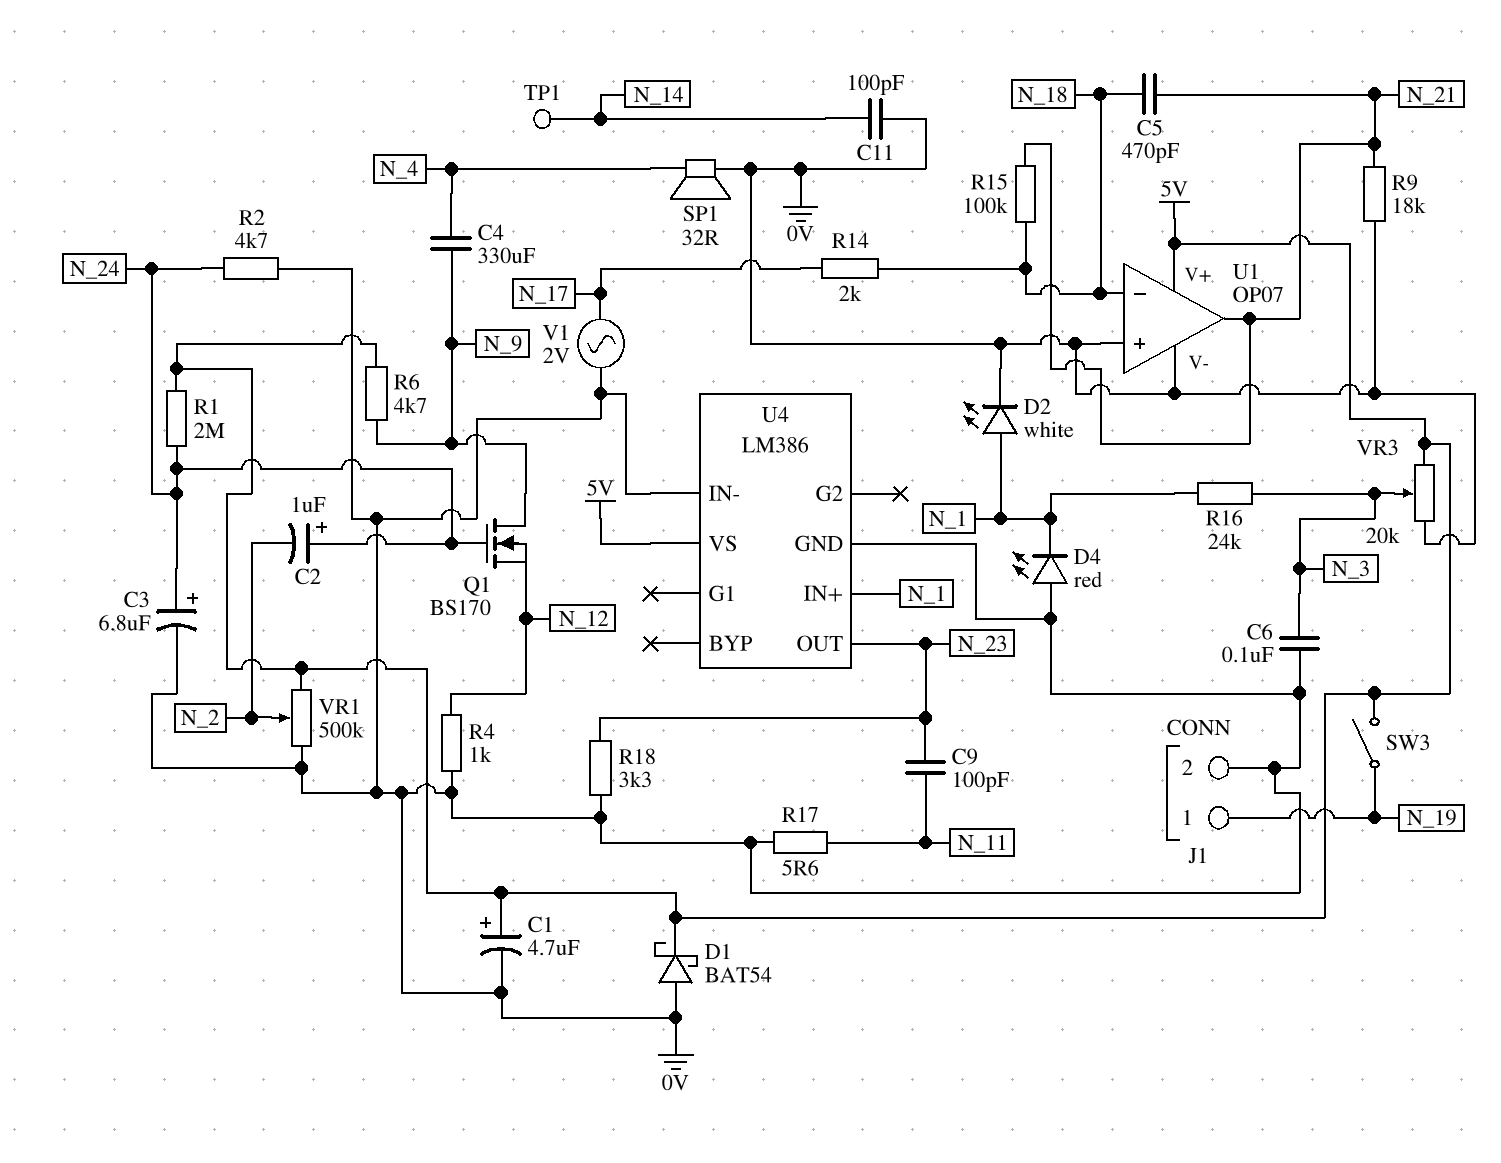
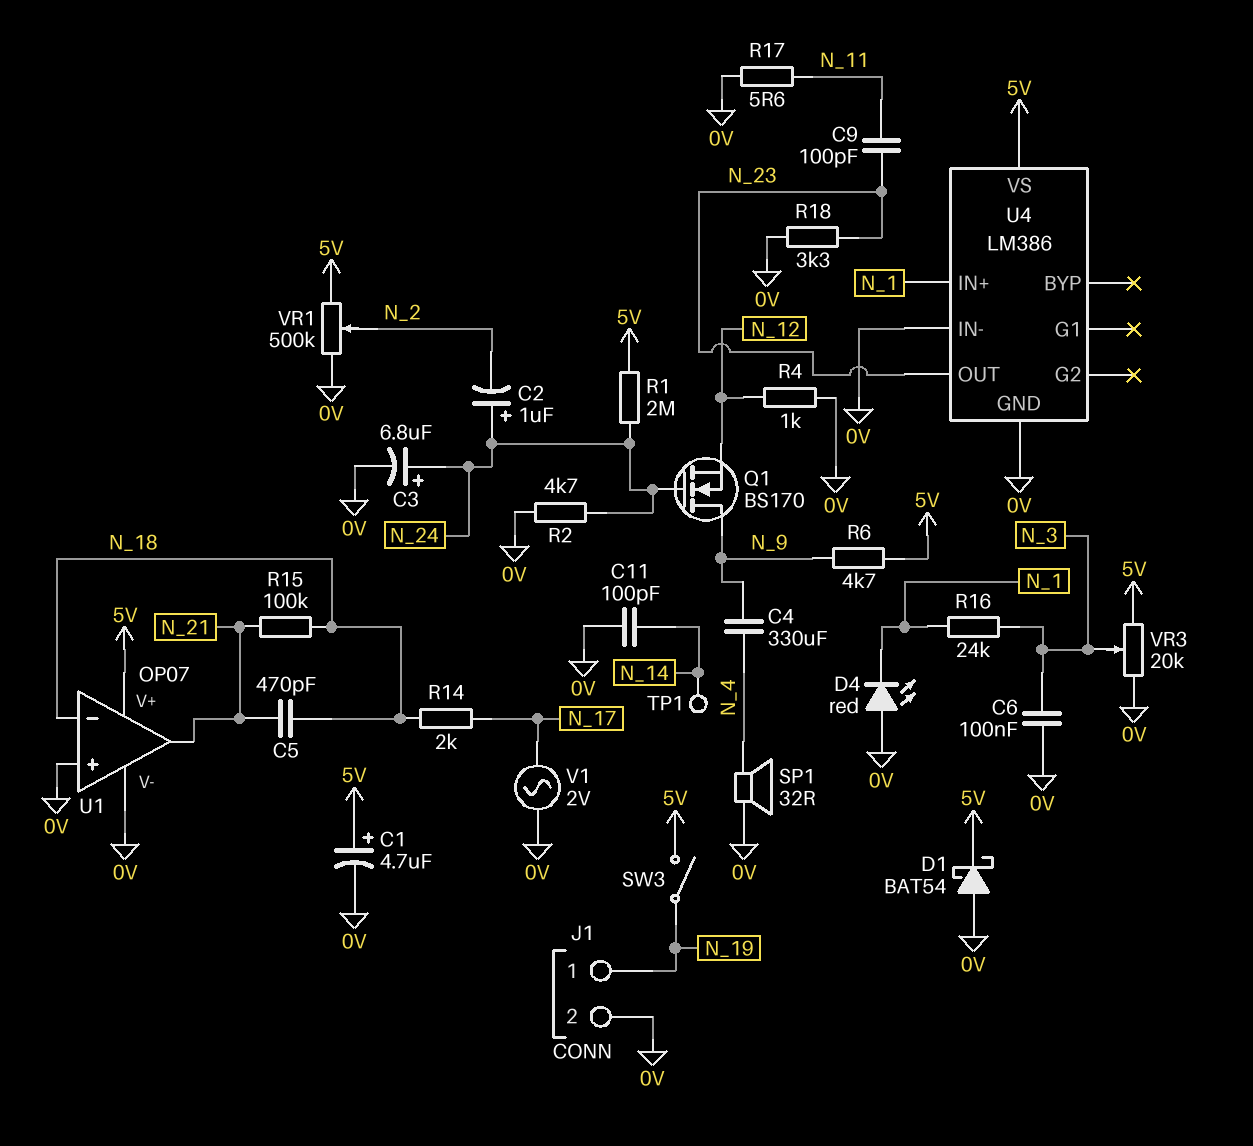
D2: LED white (A N_1, K 0V) -> none
R9: 18k (0V, N_21) -> none

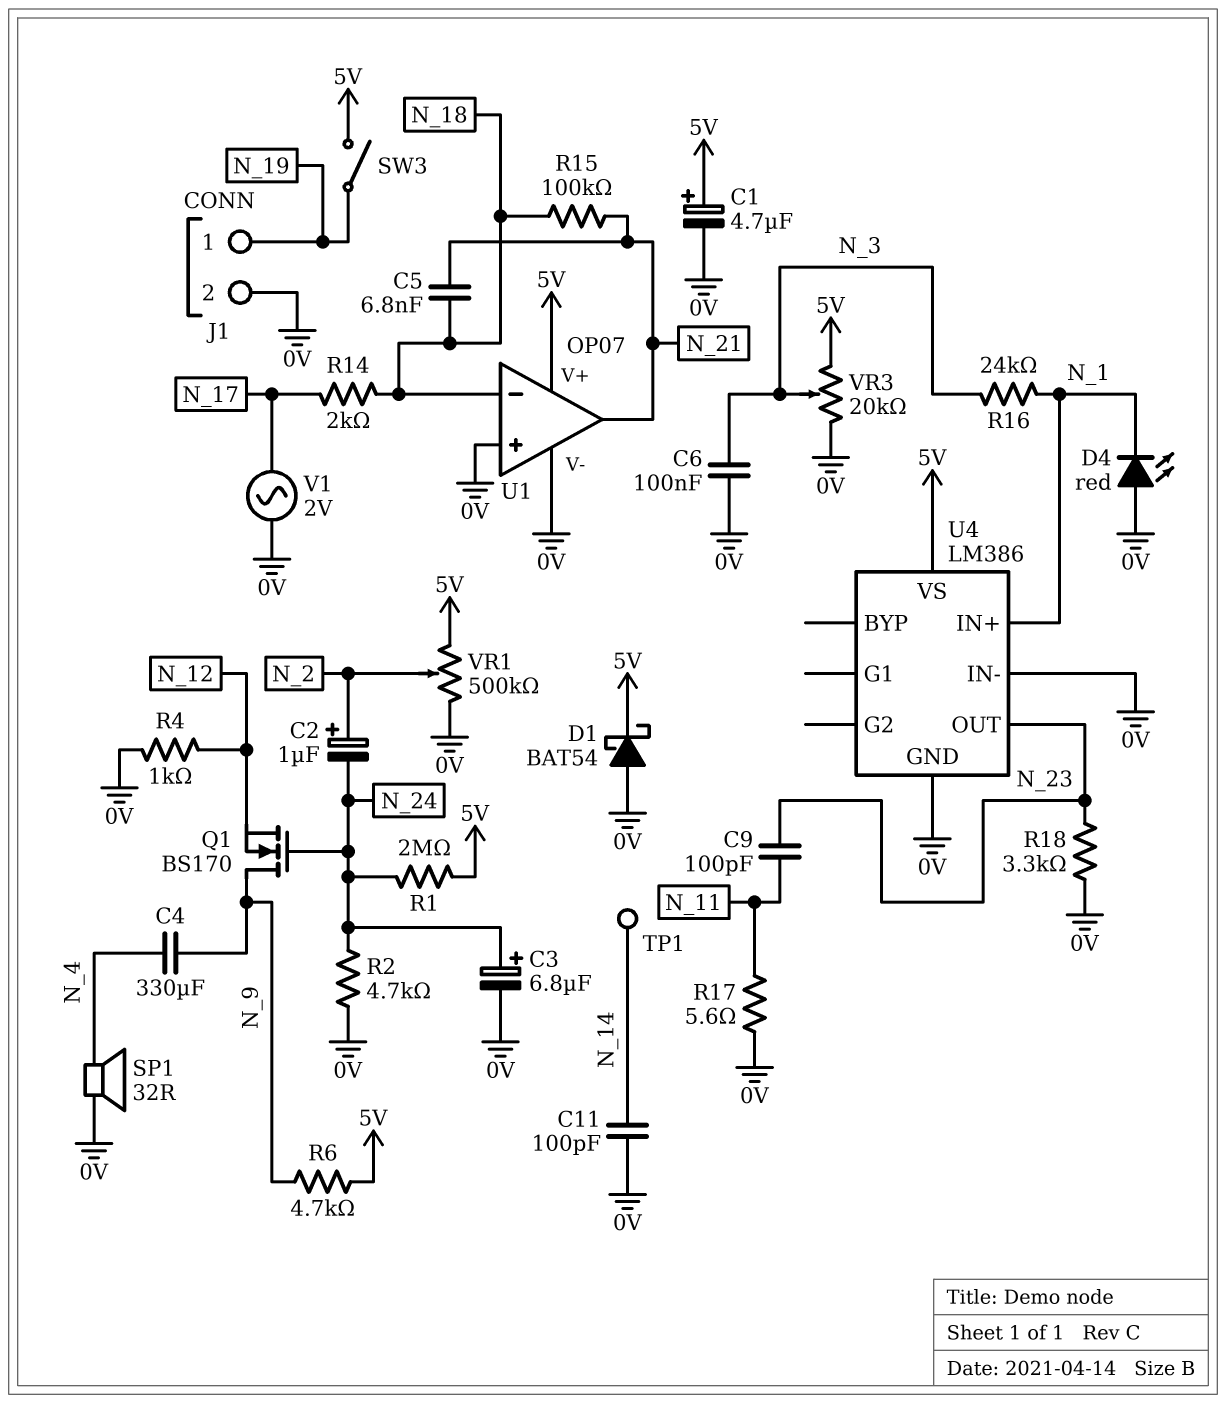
C2: 1uF (plus N_24, minus N_2) -> 1uF (plus N_2, minus N_24)
C5: 470pF (N_18, N_21) -> 6.8nF (N_18, N_21)

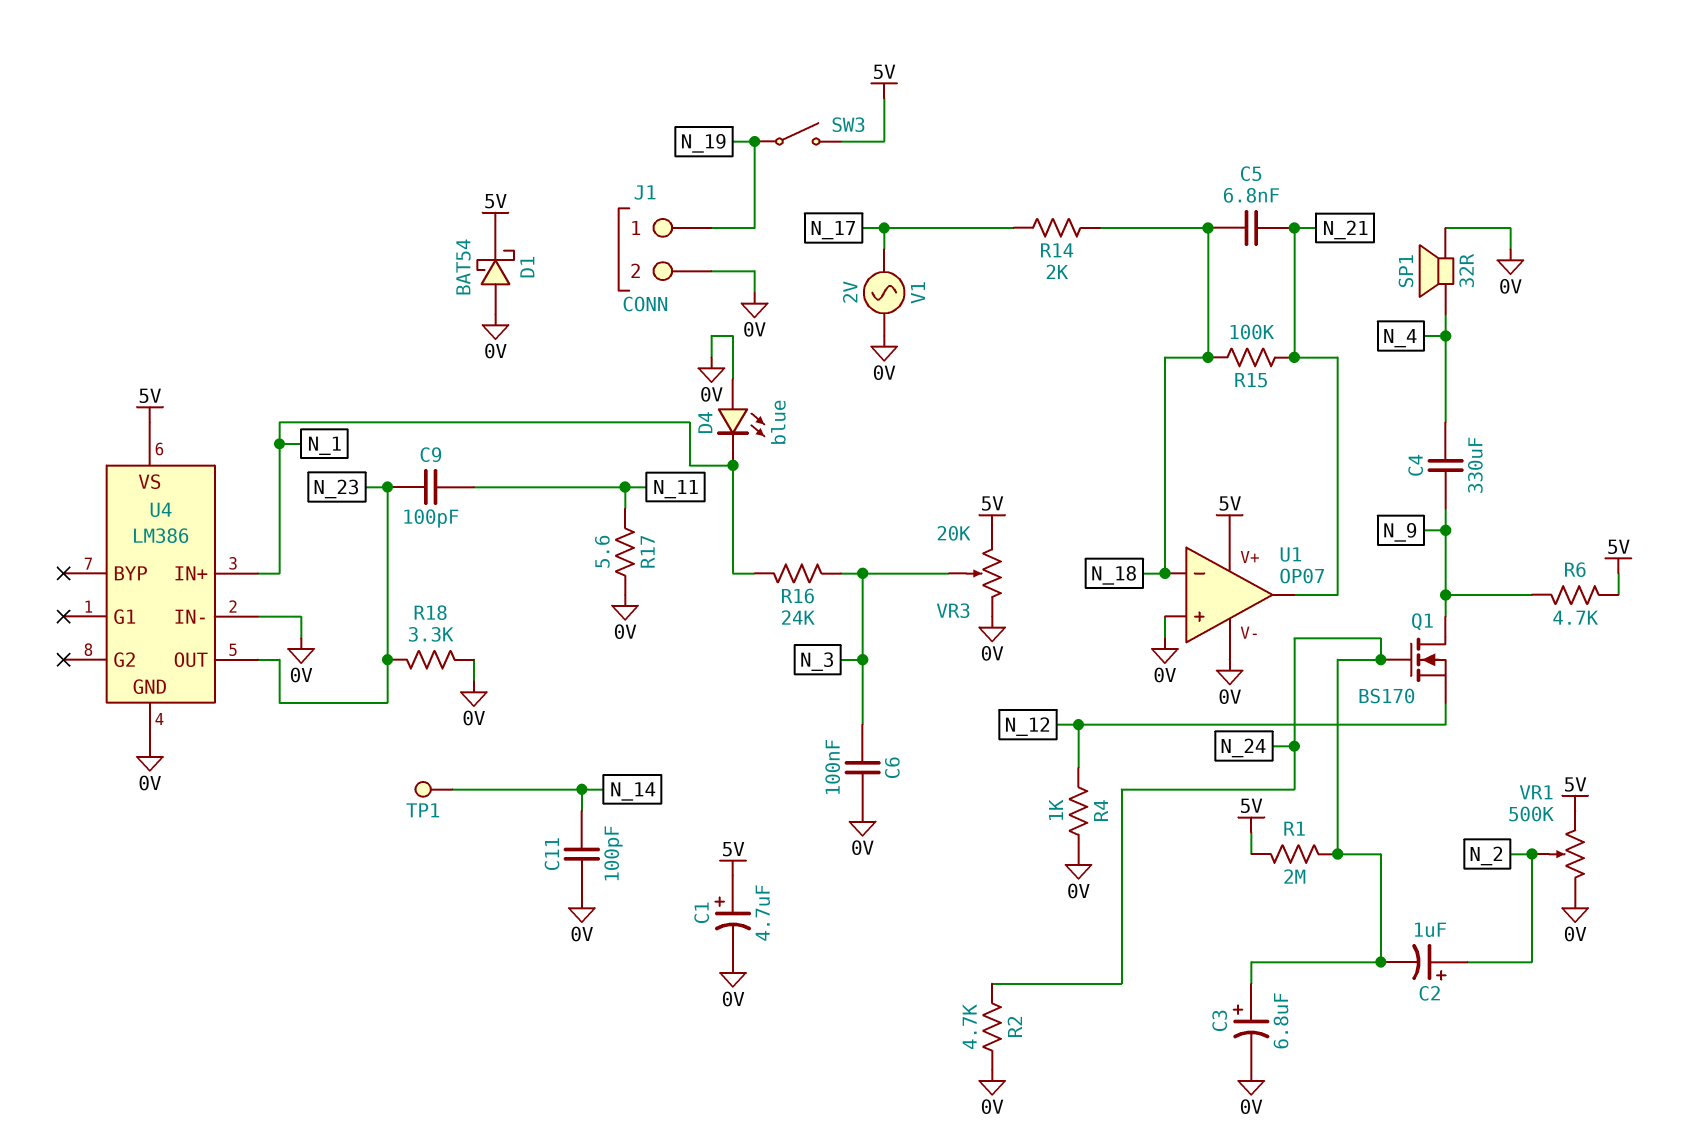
D4: LED red (A 0V, K N_1) -> LED blue (A 0V, K N_1)

